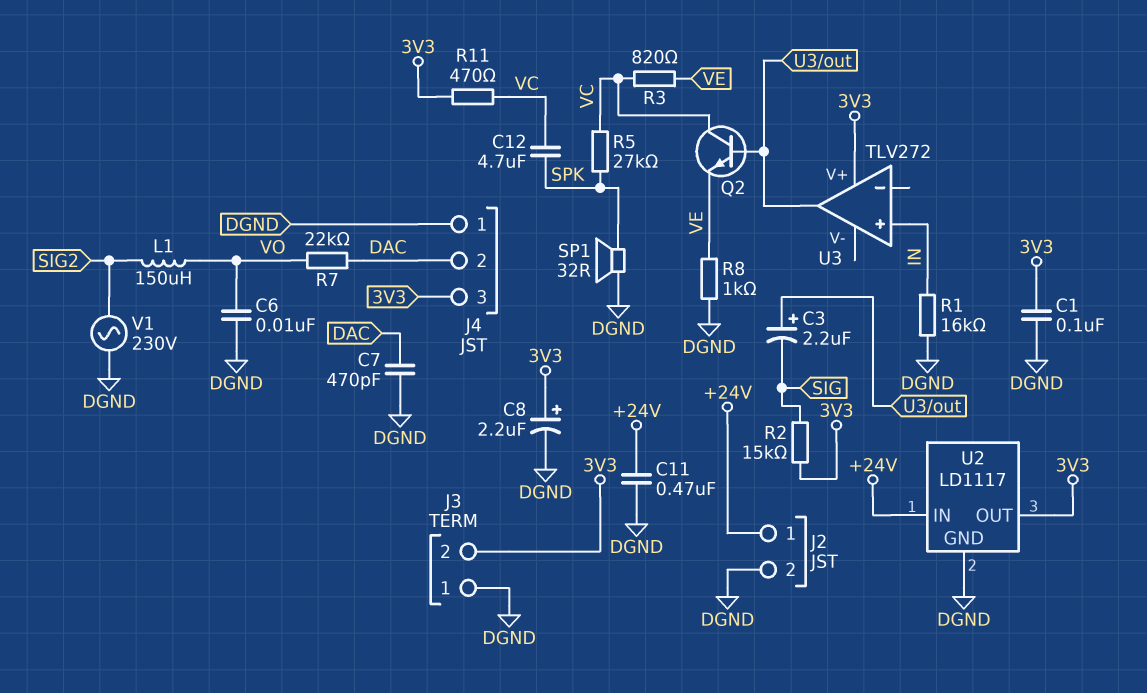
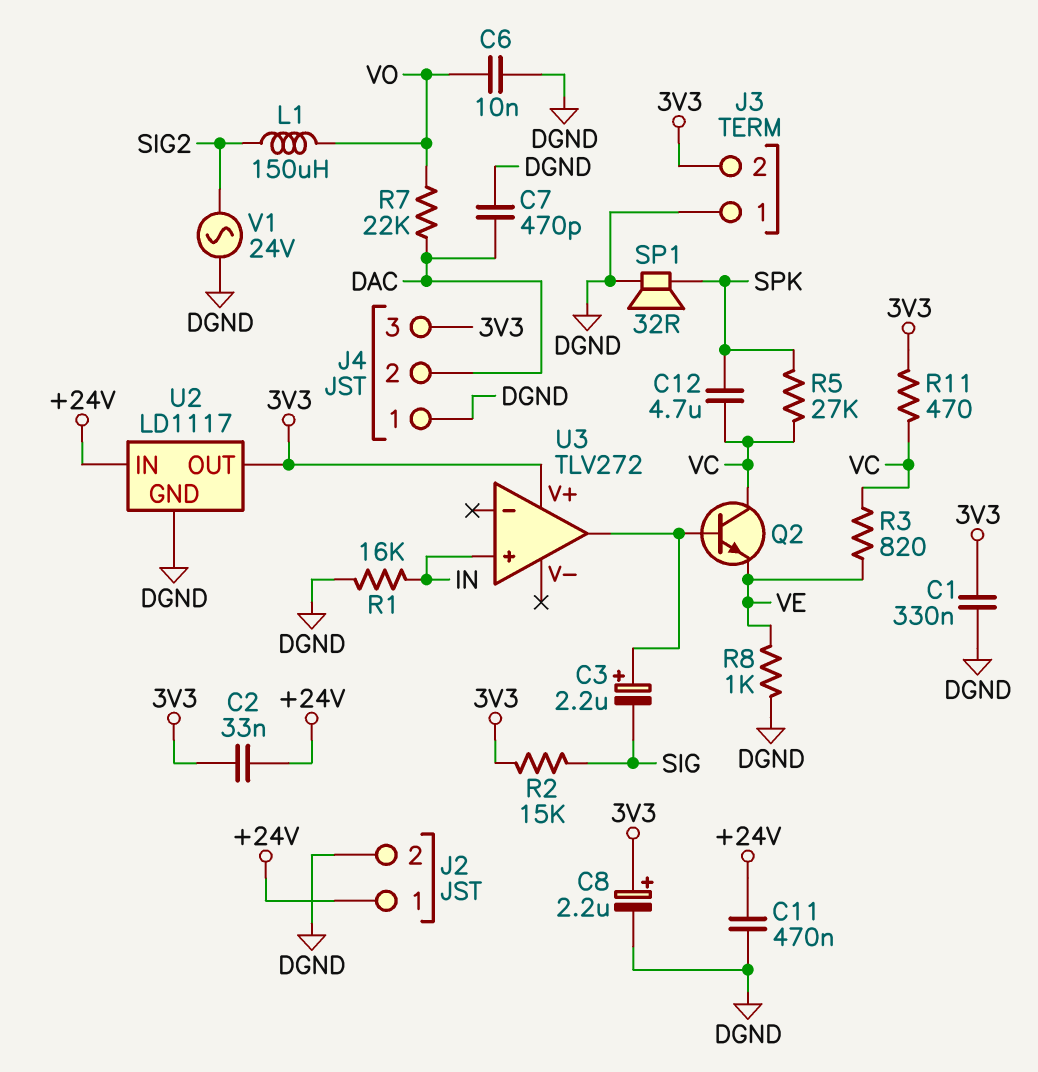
C1: 100nF (3V3, DGND) -> 330nF (3V3, DGND)
C2: none -> 33nF (+24V, 3V3)
V1: AC 230V (DGND, SIG2) -> AC 24V (DGND, SIG2)

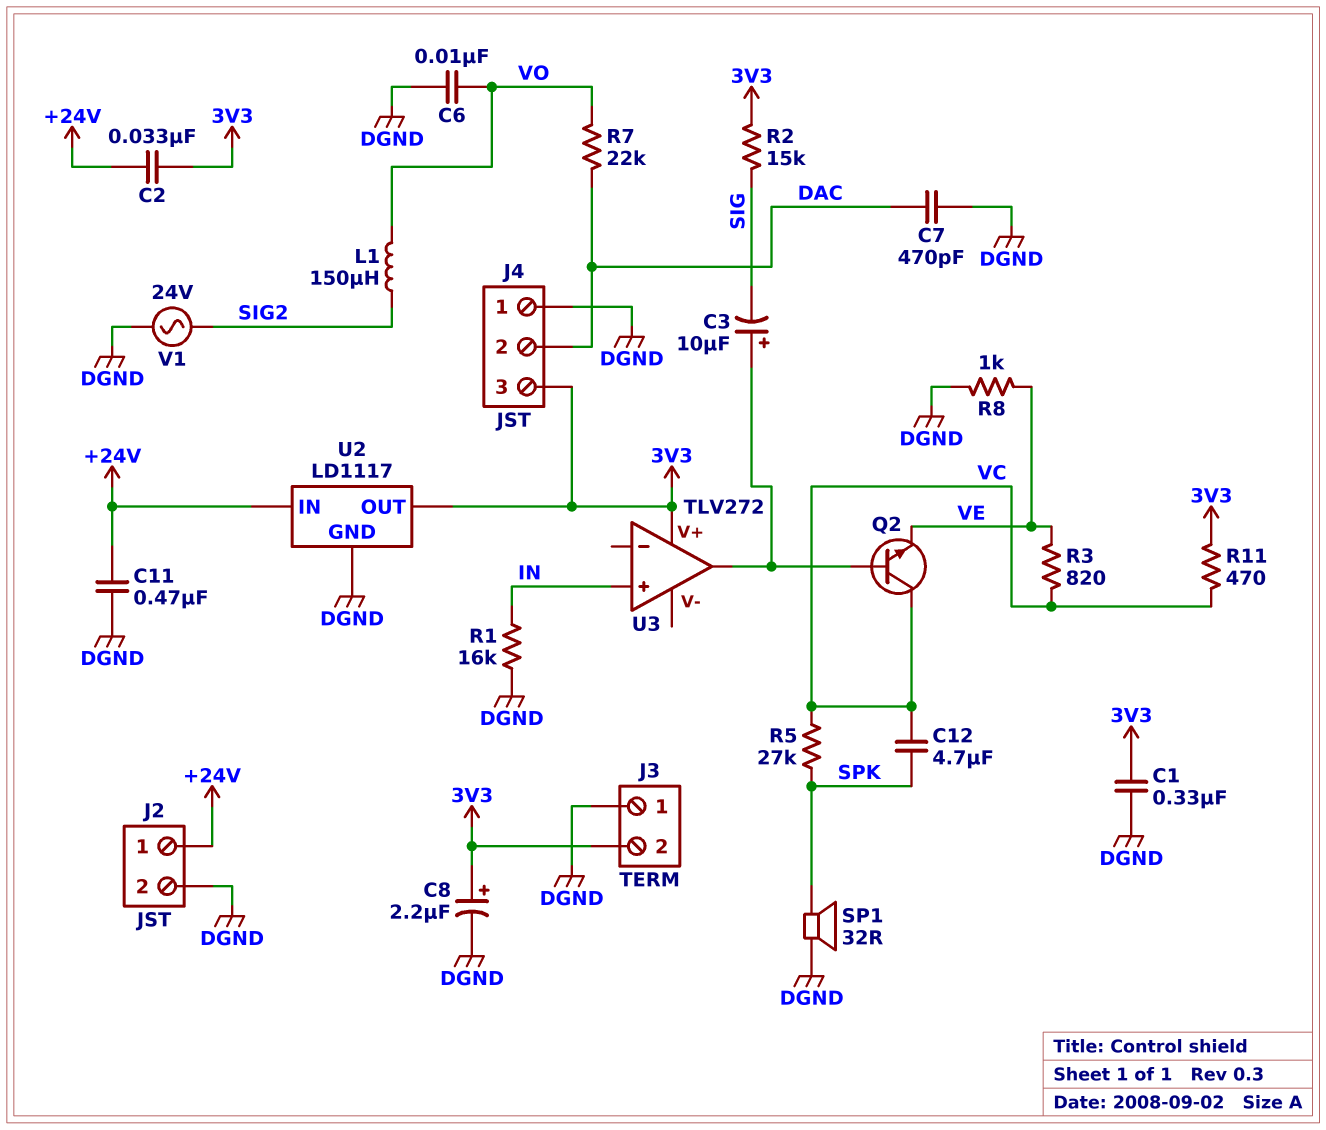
C3: 2.2uF (plus U3/out, minus SIG) -> 10uF (plus U3/out, minus SIG)

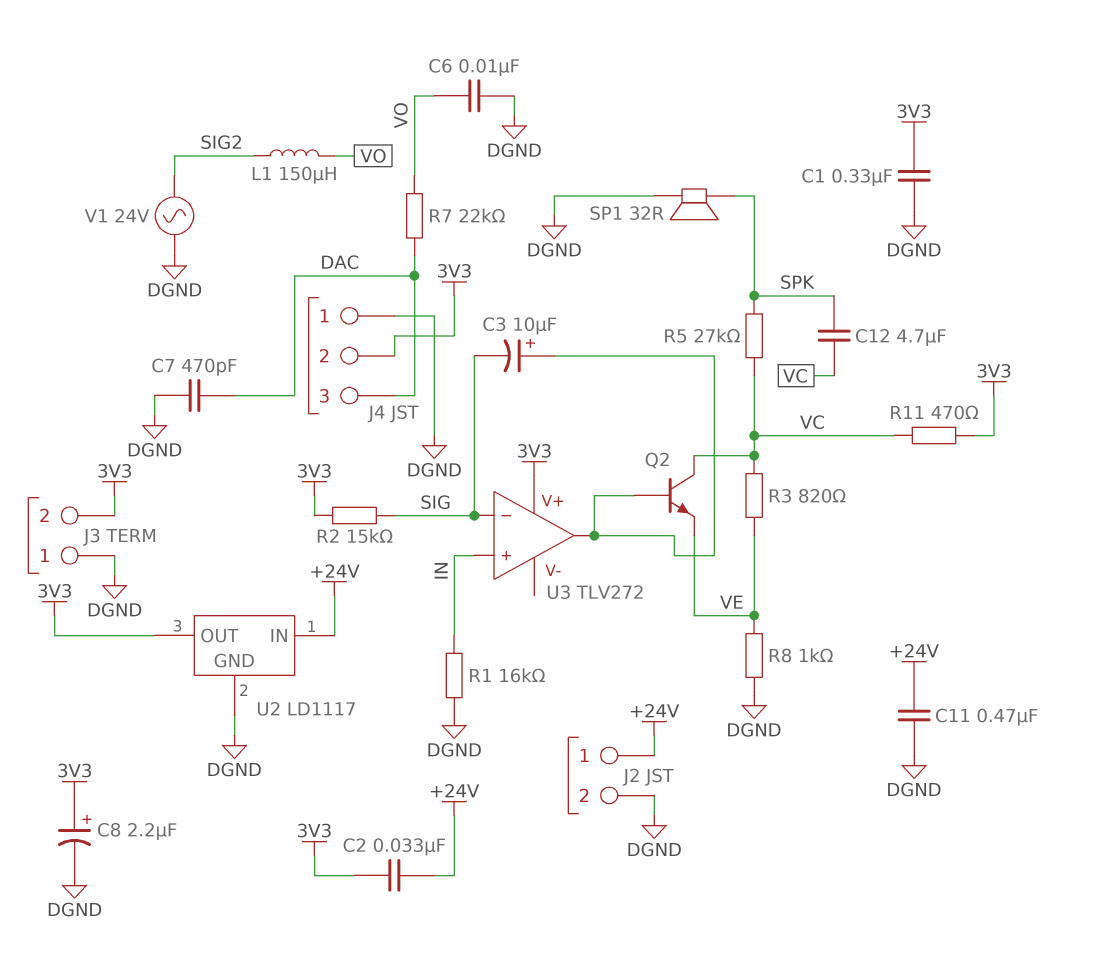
J4 pin 2: DAC -> 3V3
J4 pin 3: 3V3 -> DAC
U3 pin in-: none -> SIG

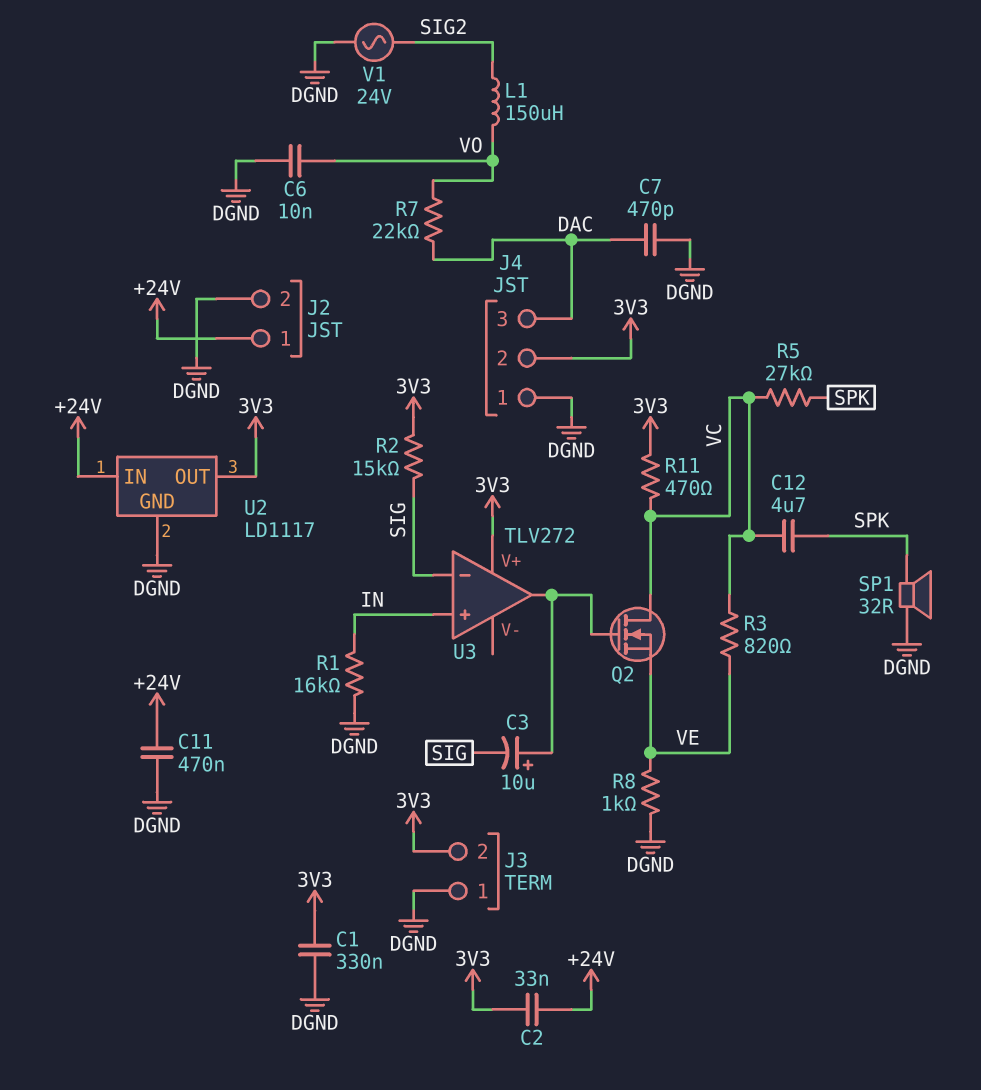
C8: 2.2uF (plus 3V3, minus DGND) -> none
Q2: NPN (B U3/out, C VC, E VE) -> NMOS (G U3/out, D VC, S VE)

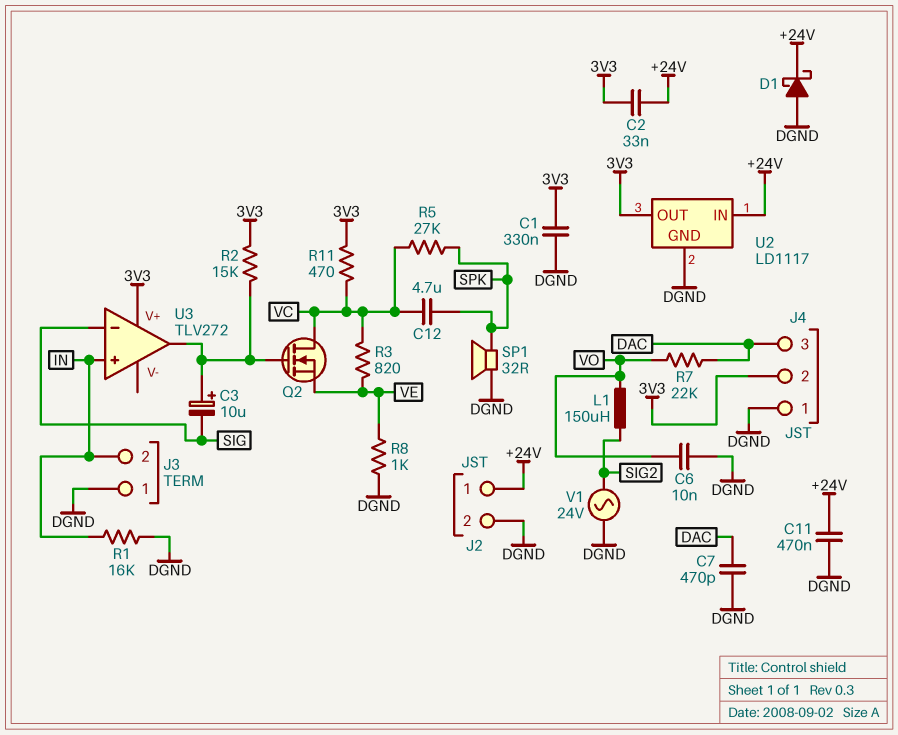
D1: none -> schottky (A DGND, K +24V)
J3 pin 2: 3V3 -> IN
R2: 15k (3V3, SIG) -> 15k (3V3, U3/out)

